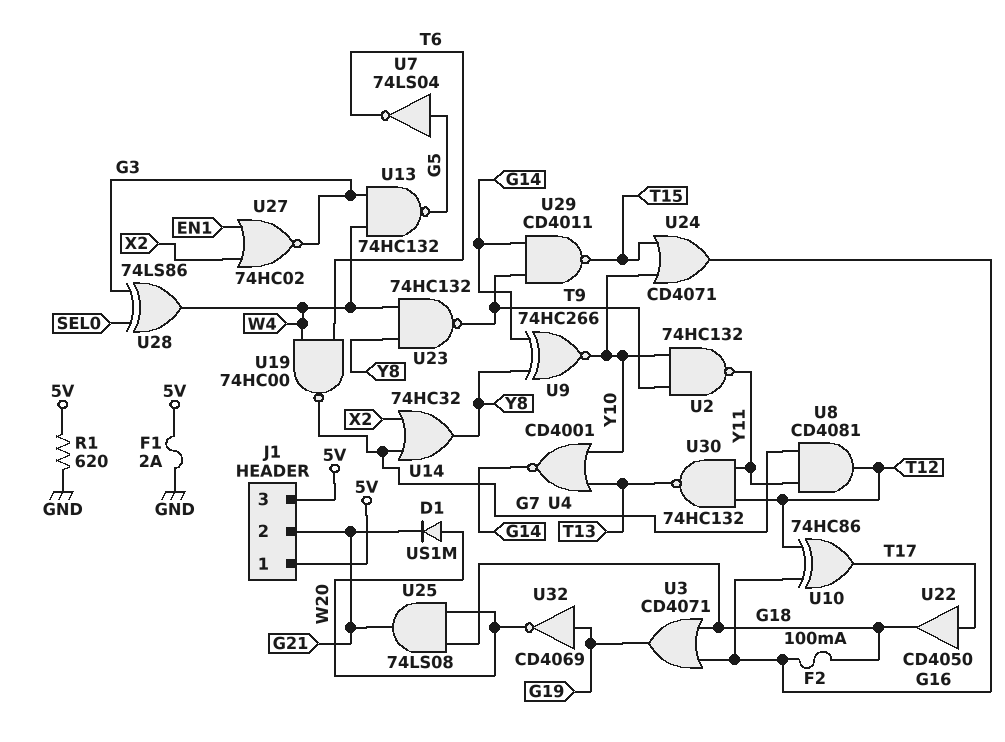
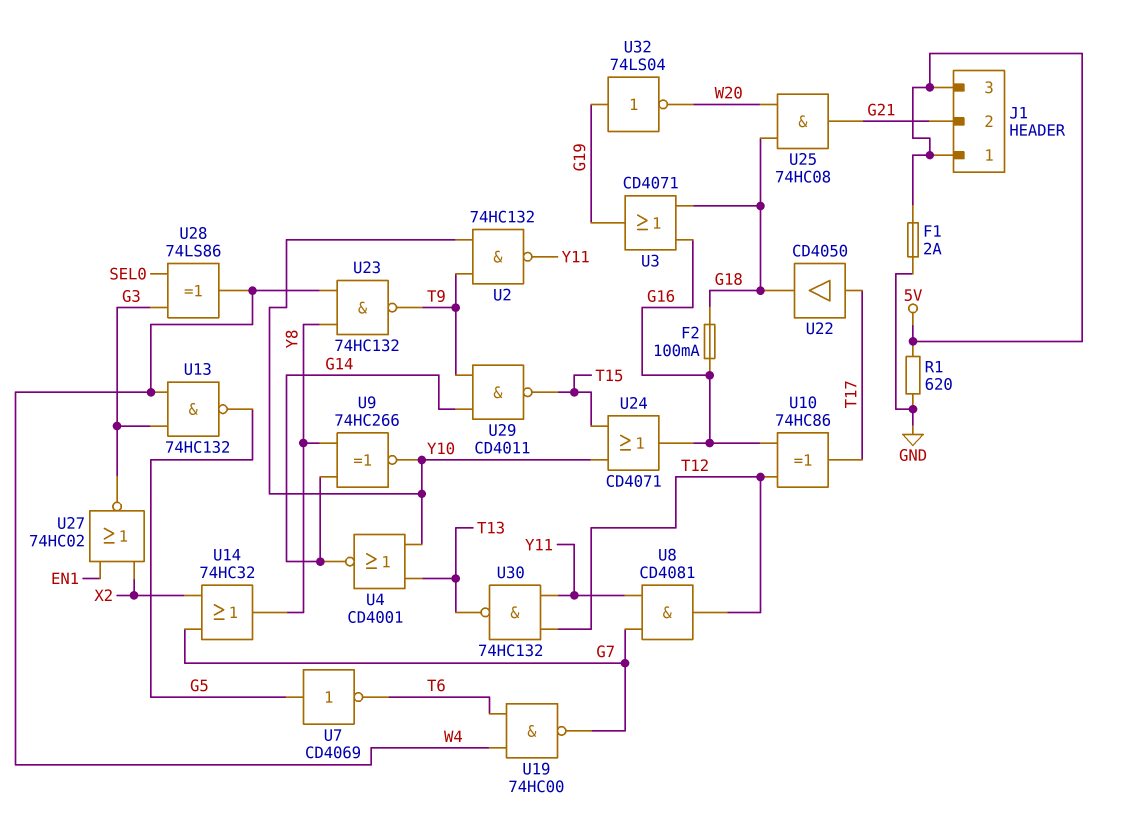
D1: diode US1M (A W20, K G21) -> none
U7: NOT 74LS04 (in G5, out T6) -> NOT CD4069 (in G5, out T6)
U25: AND 74LS08 (in G18, in W20, out G21) -> AND 74HC08 (in G18, in W20, out G21)
U32: NOT CD4069 (in G19, out W20) -> NOT 74LS04 (in G19, out W20)

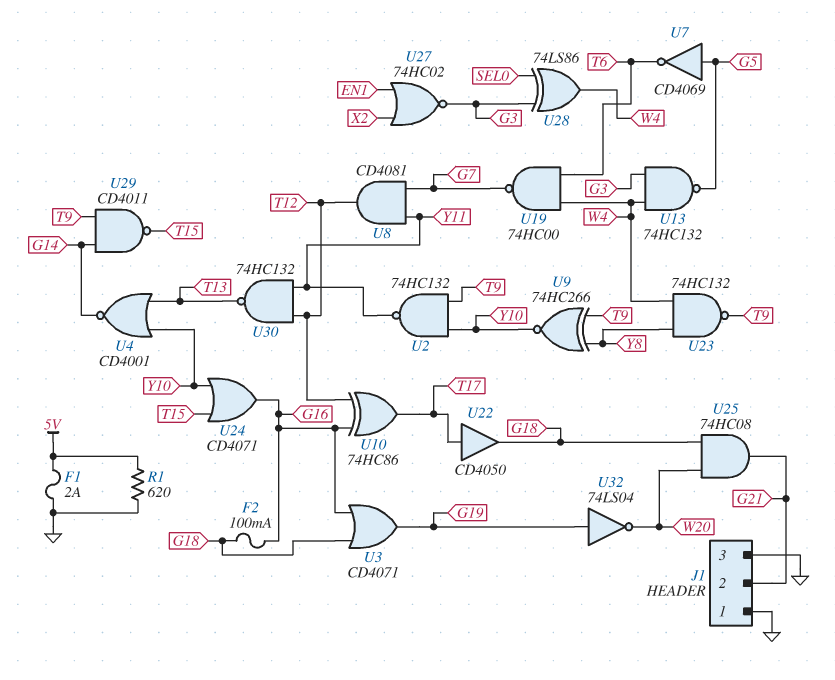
J1 pin 1: 5V -> GND
J1 pin 3: 5V -> GND
U9: XNOR 74HC266 (in G14, in Y8, out Y10) -> XNOR 74HC266 (in T9, in Y8, out Y10)
U14: OR 74HC32 (in G7, in X2, out Y8) -> none

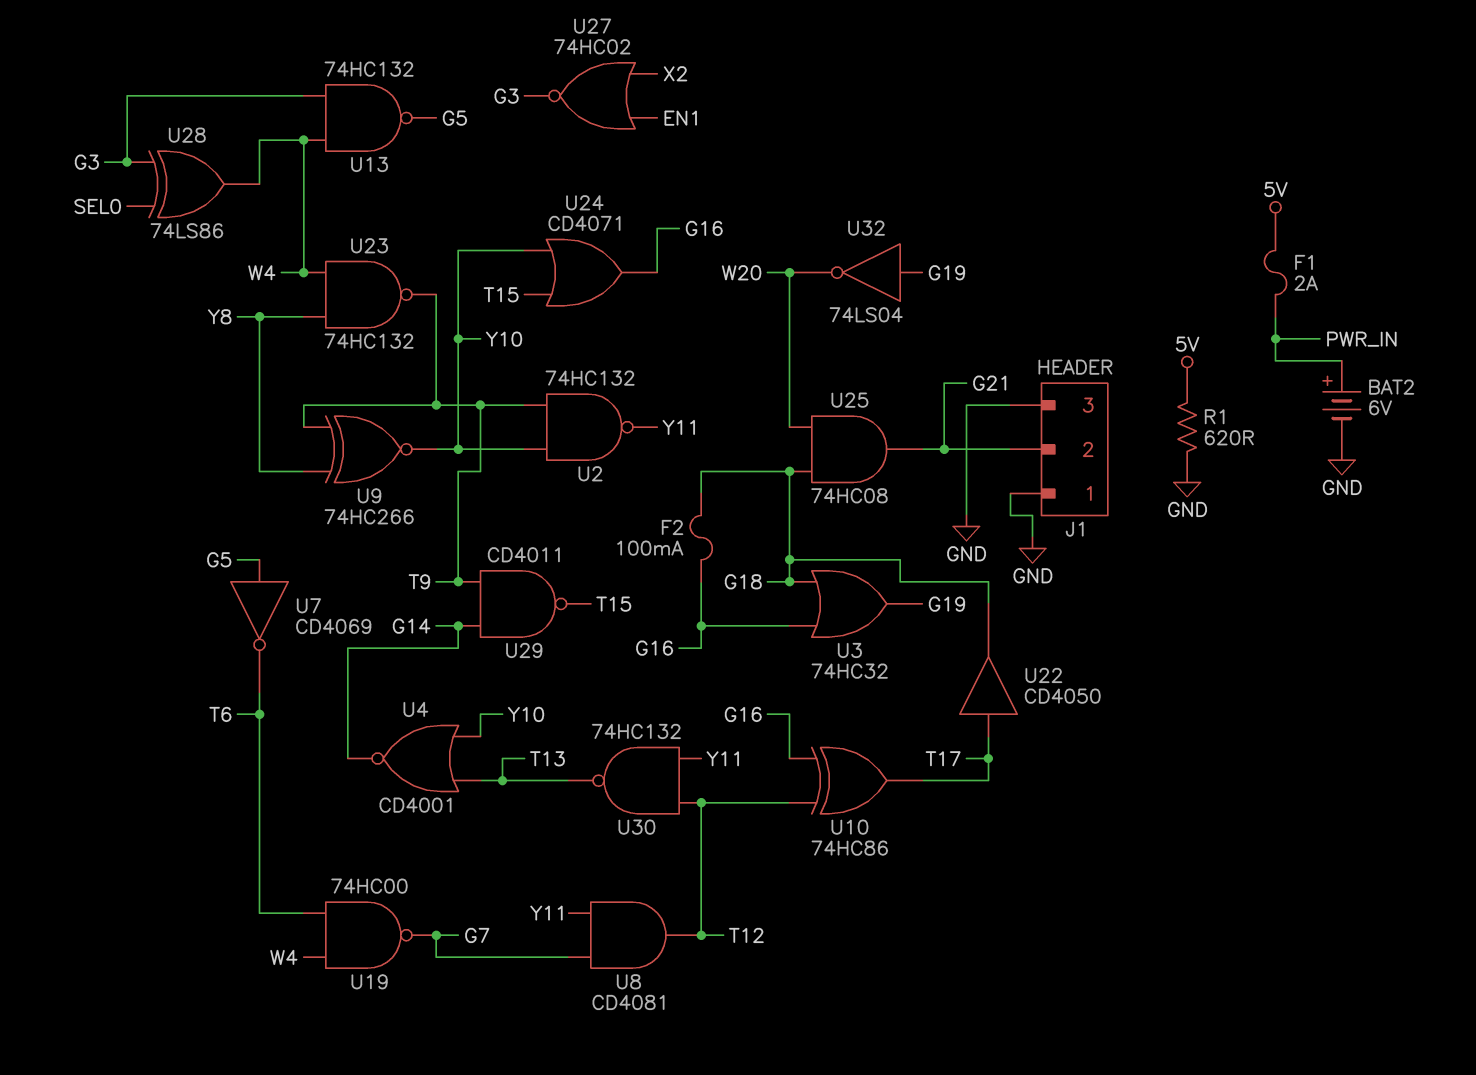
BAT2: none -> 6V (plus PWR_IN, minus GND)
F1: 2A (5V, GND) -> 2A (5V, PWR_IN)
U3: OR CD4071 (in G16, in G18, out G19) -> OR 74HC32 (in G16, in G18, out G19)

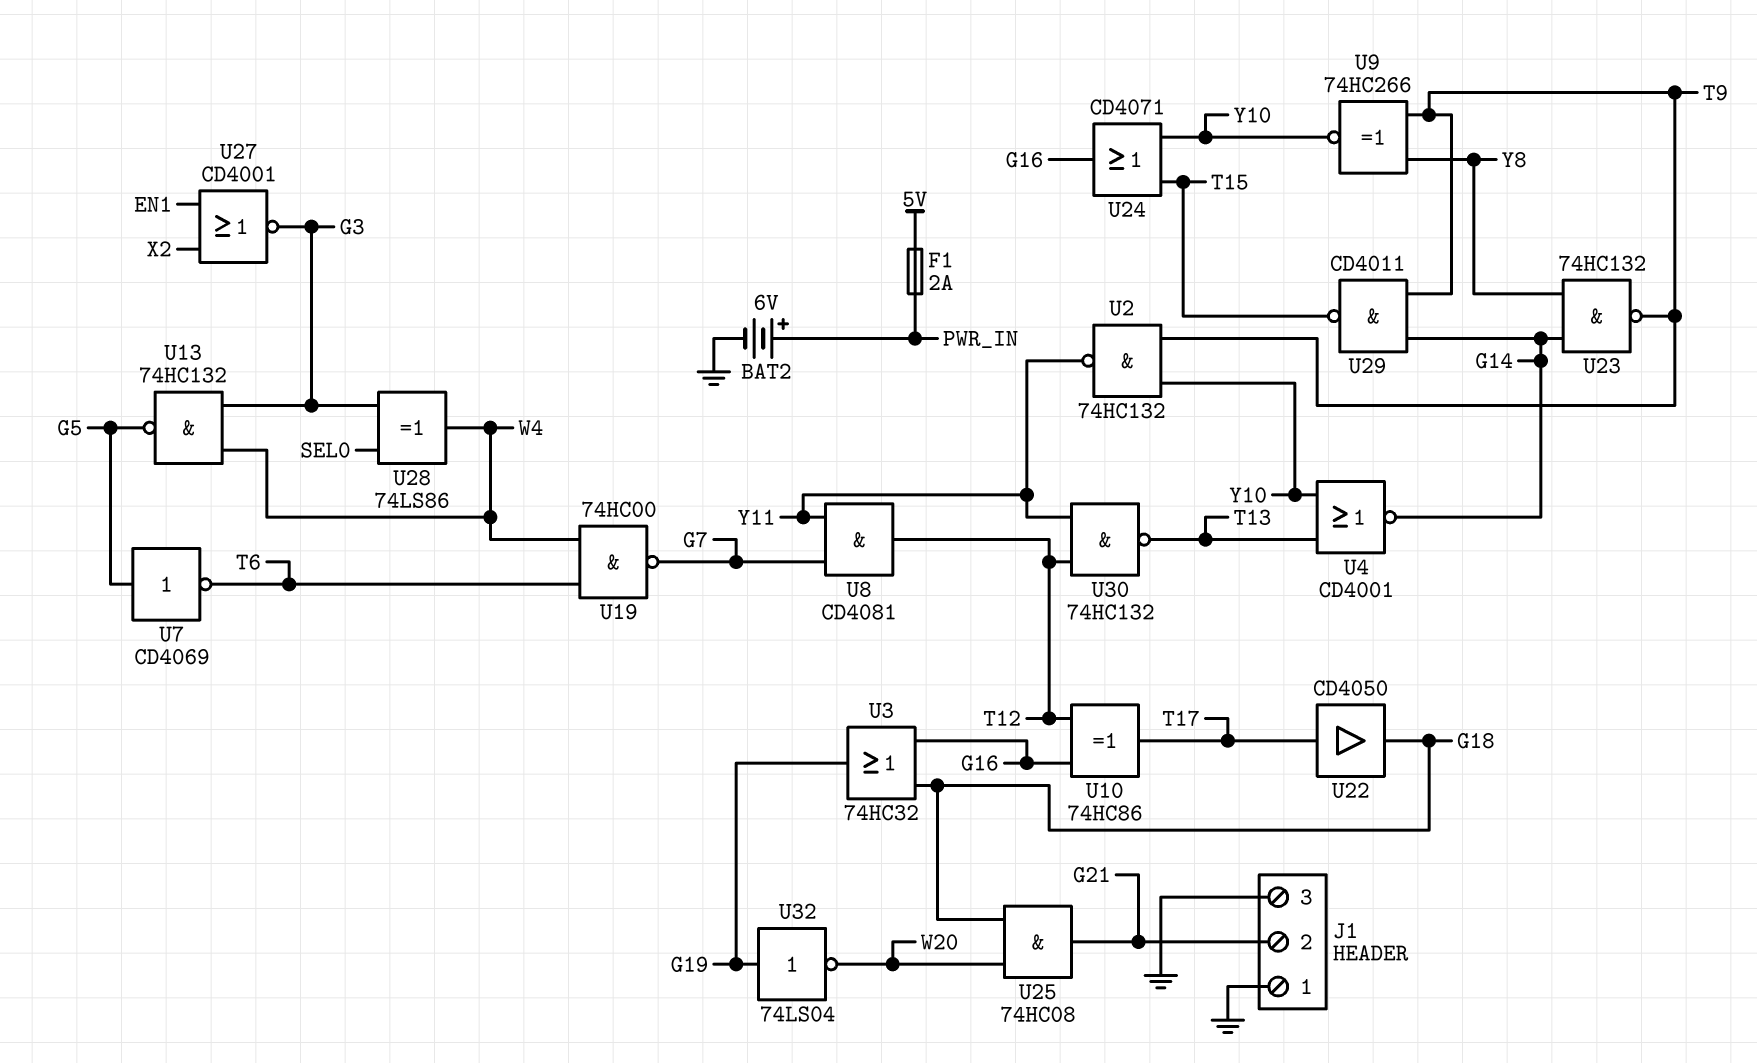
F2: 100mA (G16, G18) -> none
R1: 620 (5V, GND) -> none
U23: NAND 74HC132 (in W4, in Y8, out T9) -> NAND 74HC132 (in G14, in Y8, out T9)
U27: NOR 74HC02 (in EN1, in X2, out G3) -> NOR CD4001 (in EN1, in X2, out G3)

